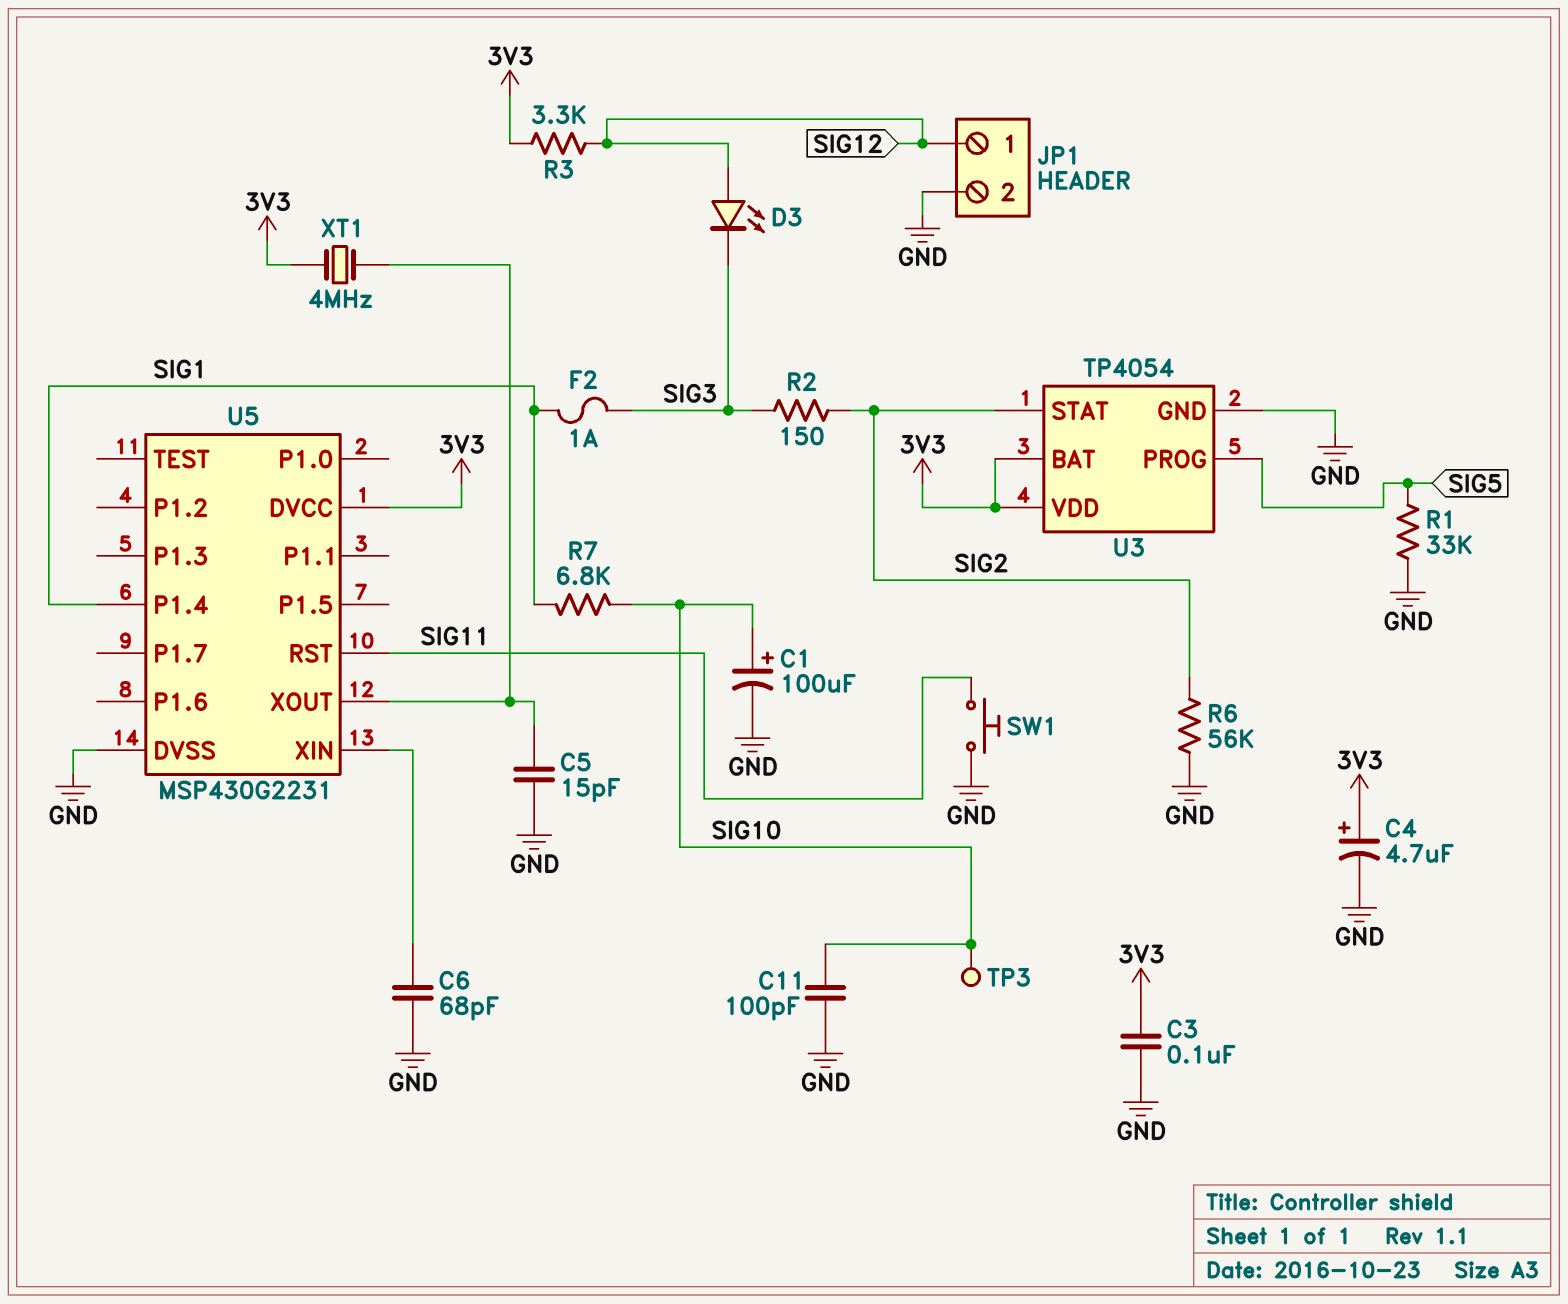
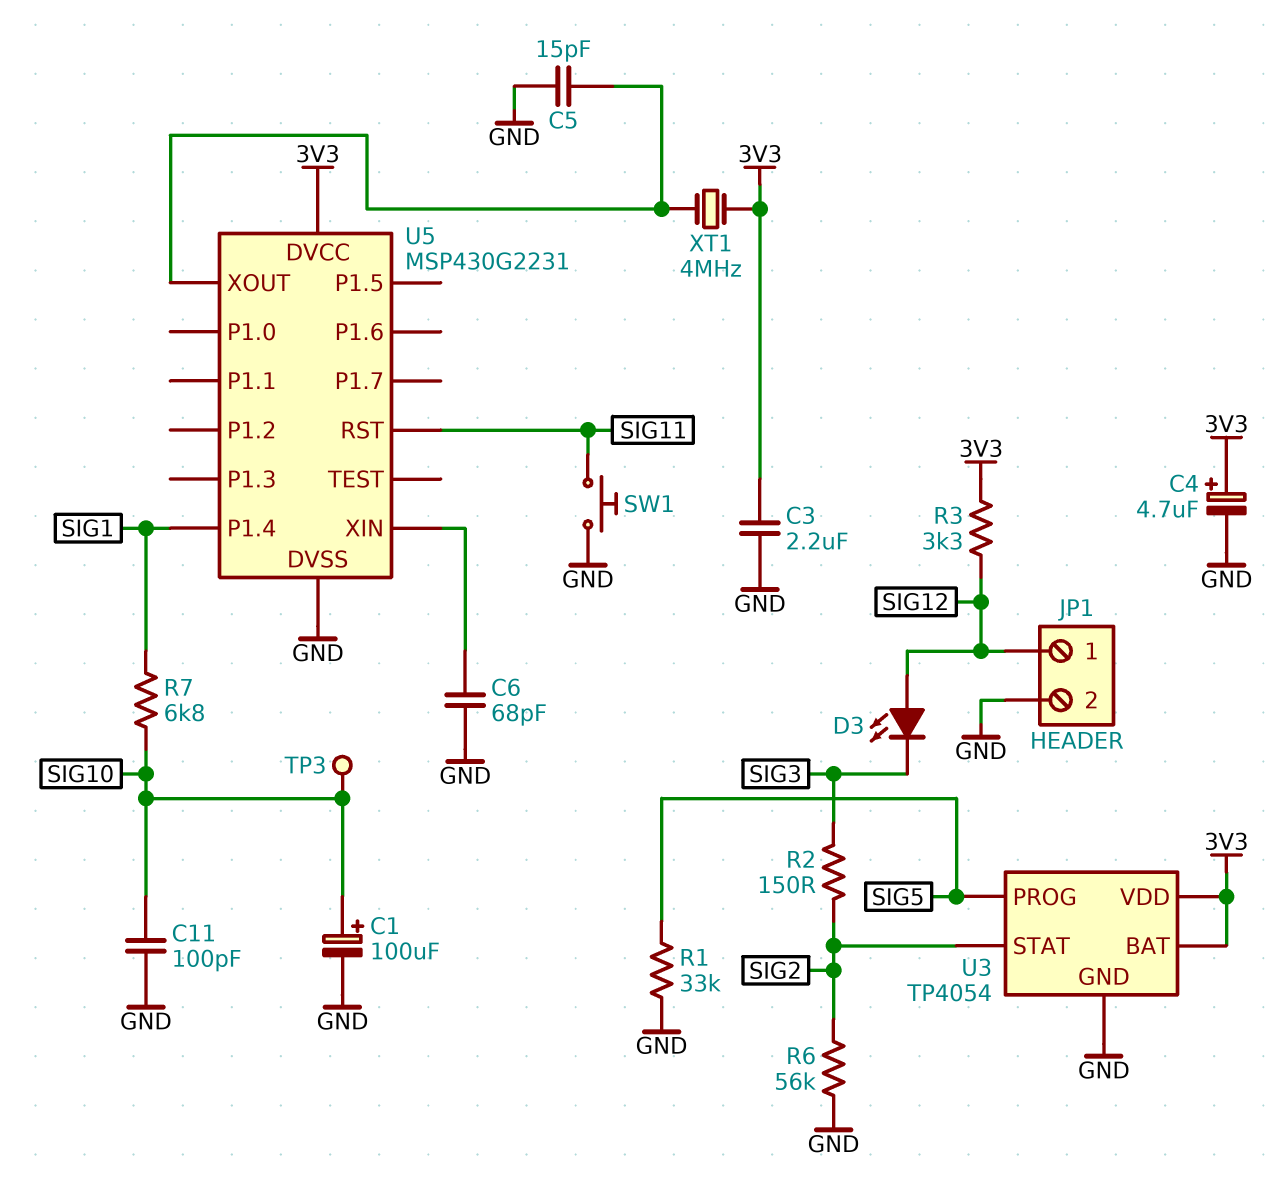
C3: 100nF (3V3, GND) -> 2.2uF (3V3, GND)
F2: 1A (SIG1, SIG3) -> none

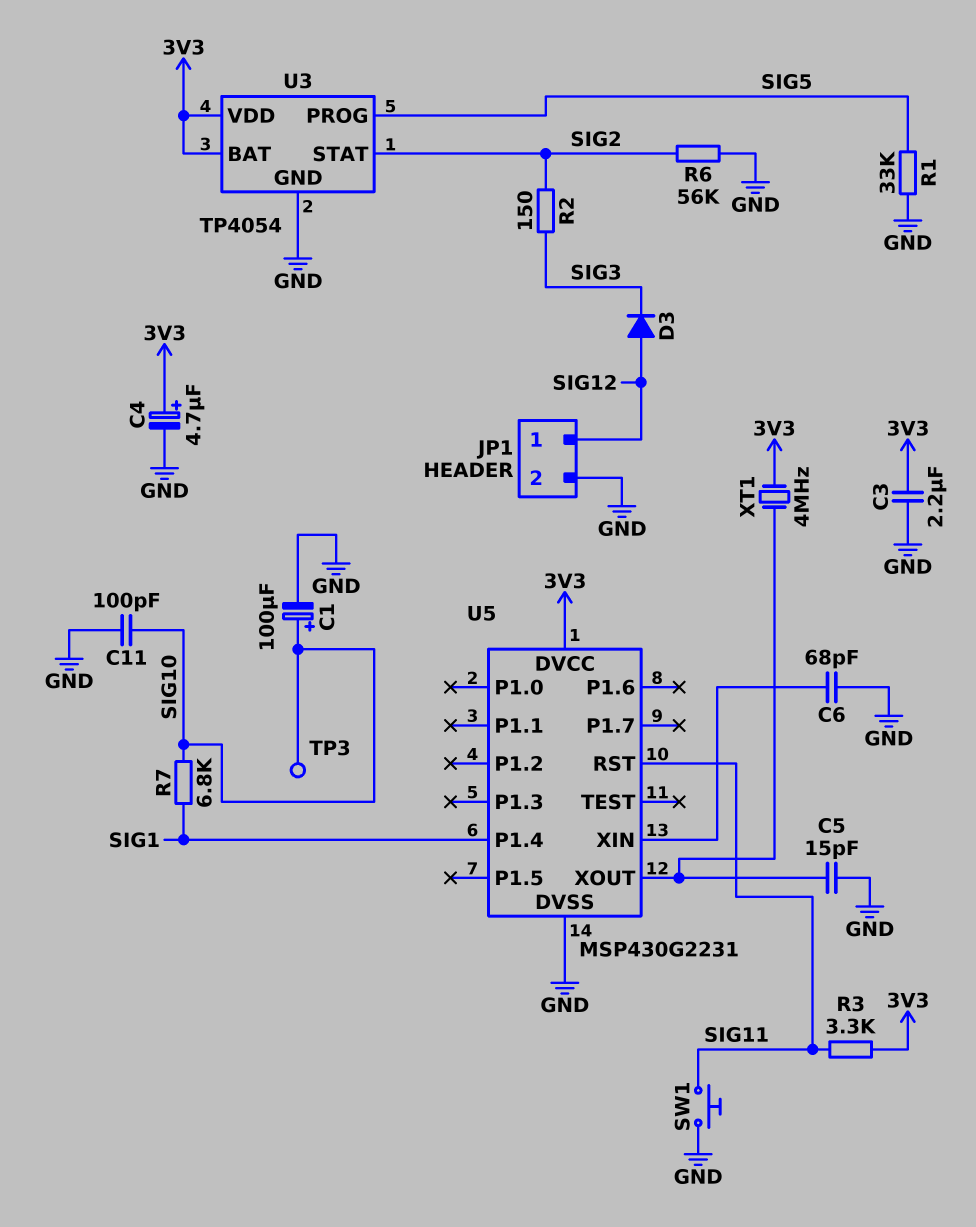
D3: LED (A SIG12, K SIG3) -> diode (A SIG12, K SIG3)
R3: 3.3k (3V3, SIG12) -> 3.3k (3V3, SIG11)

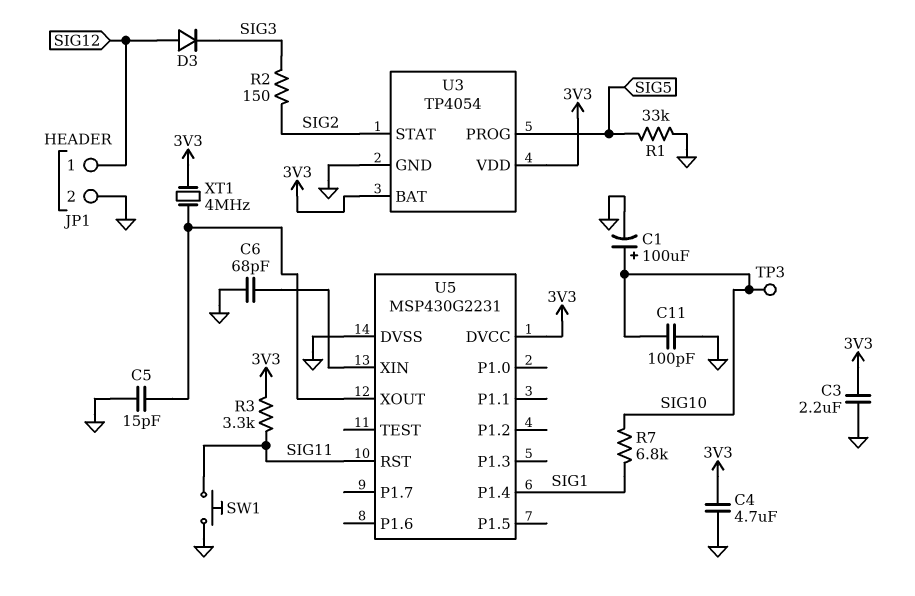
C4: 4.7uF (plus 3V3, minus GND) -> 4.7uF (3V3, GND)
R6: 56k (GND, SIG2) -> none

